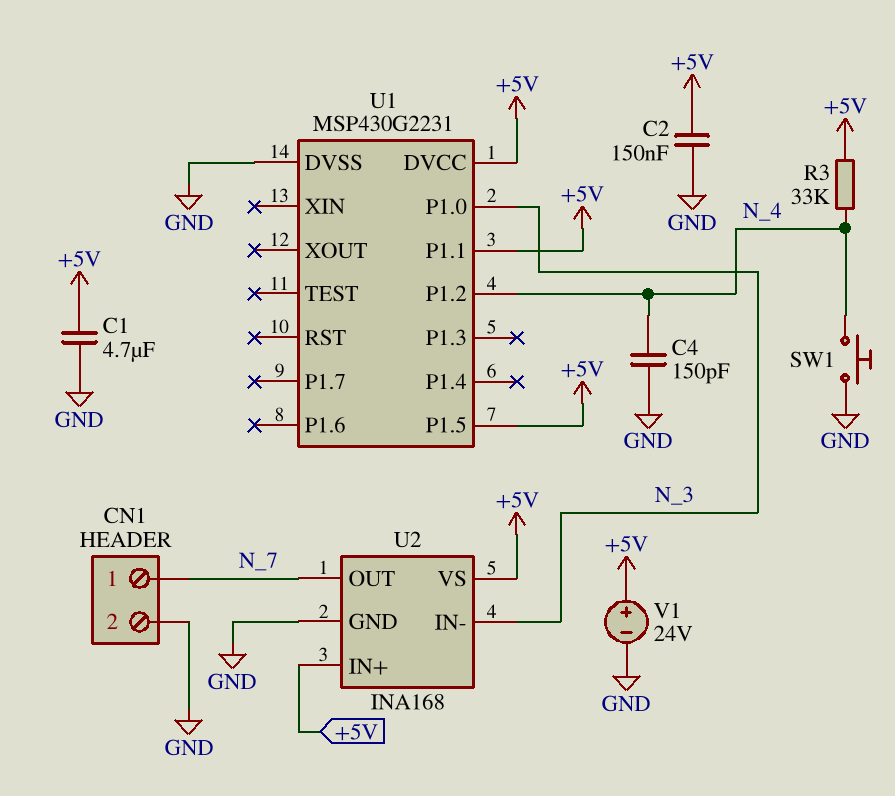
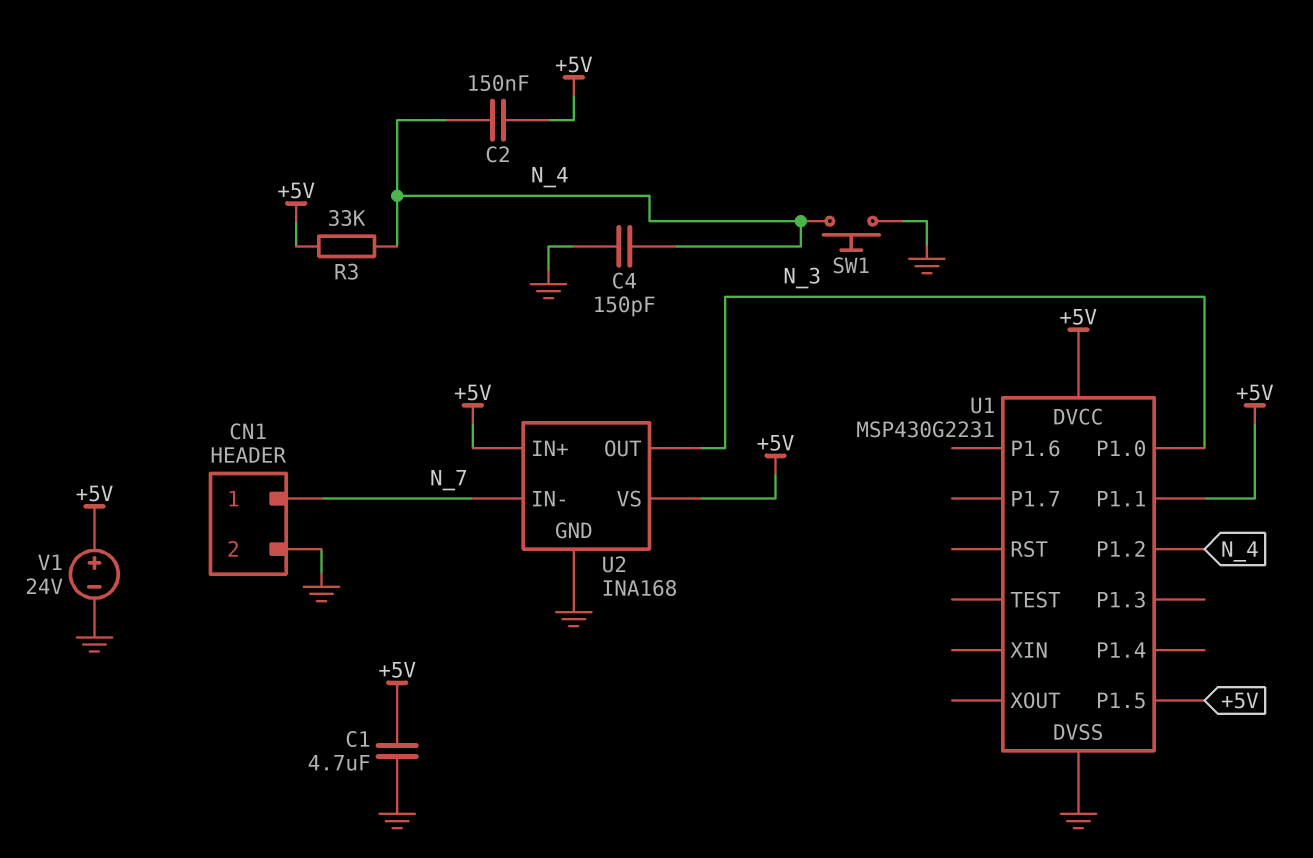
C2: 150nF (+5V, GND) -> 150nF (+5V, N_4)
U2 pin IN-: N_3 -> N_7
U2 pin OUT: N_7 -> N_3

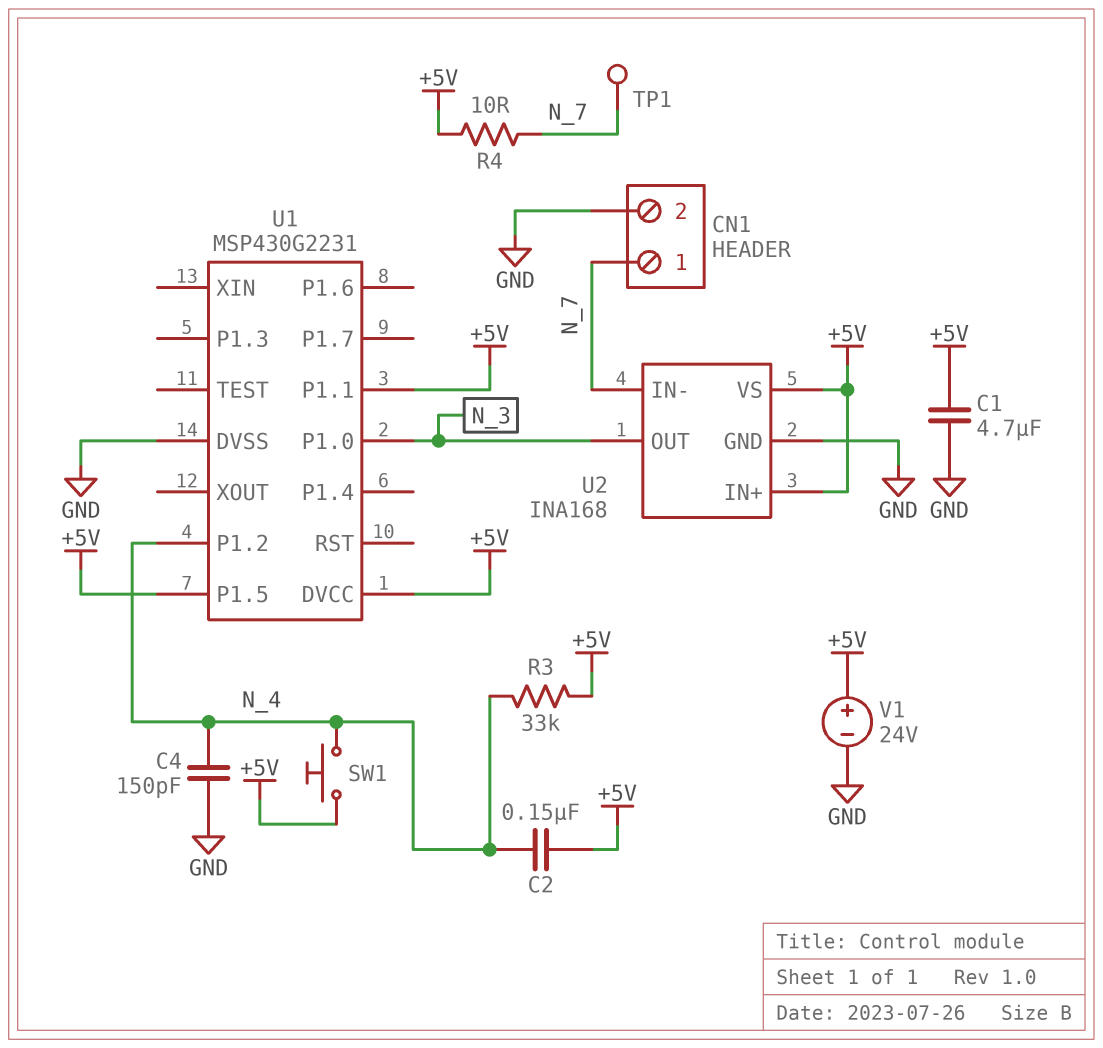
R4: none -> 10 (+5V, N_7)
SW1: button (GND, N_4) -> button (+5V, N_4)
TP1: none -> test point (N_7)

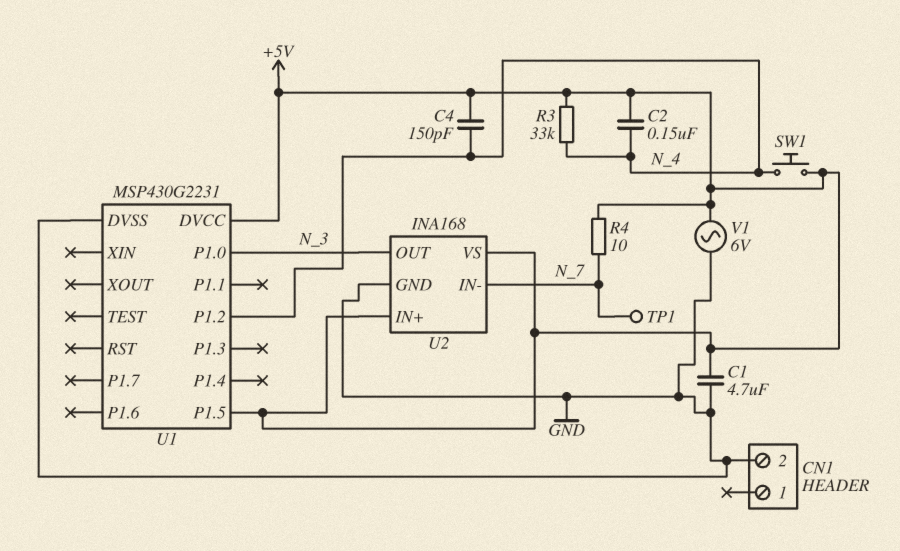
C4: 150pF (GND, N_4) -> 150pF (+5V, N_4)
CN1 pin 1: N_7 -> none
U1 pin P1.1: +5V -> none
V1: 24V (plus +5V, minus GND) -> AC 6V (+5V, GND)

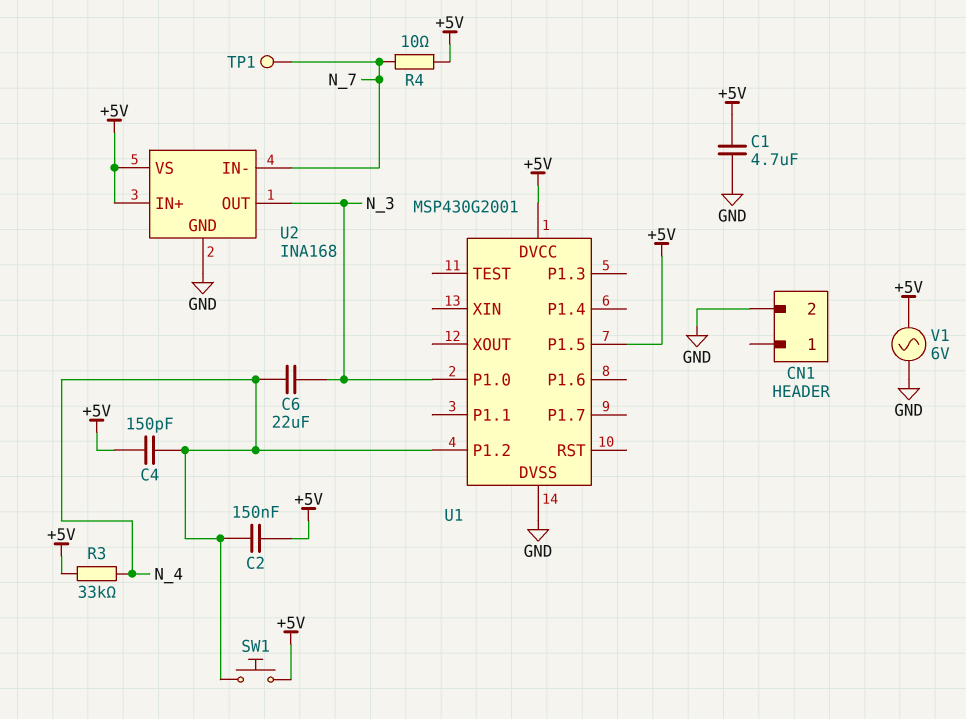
C6: none -> 22uF (N_3, N_4)
U1: MSP430G2231 -> MSP430G2001

